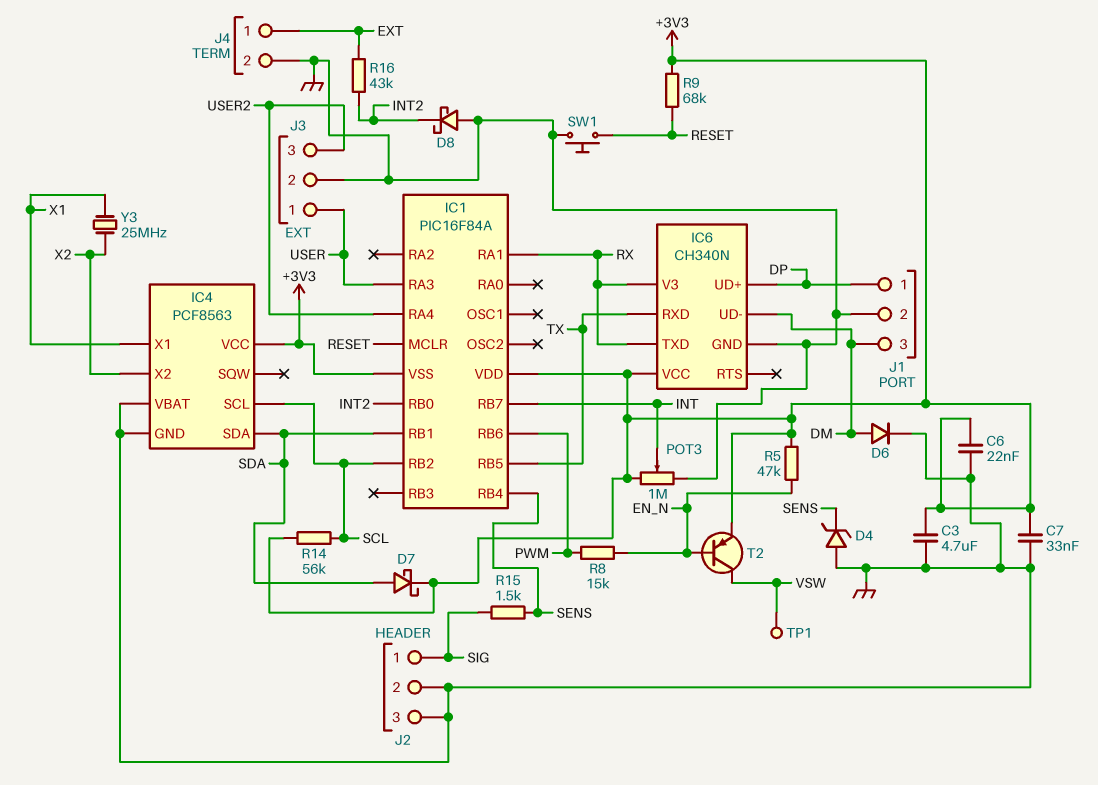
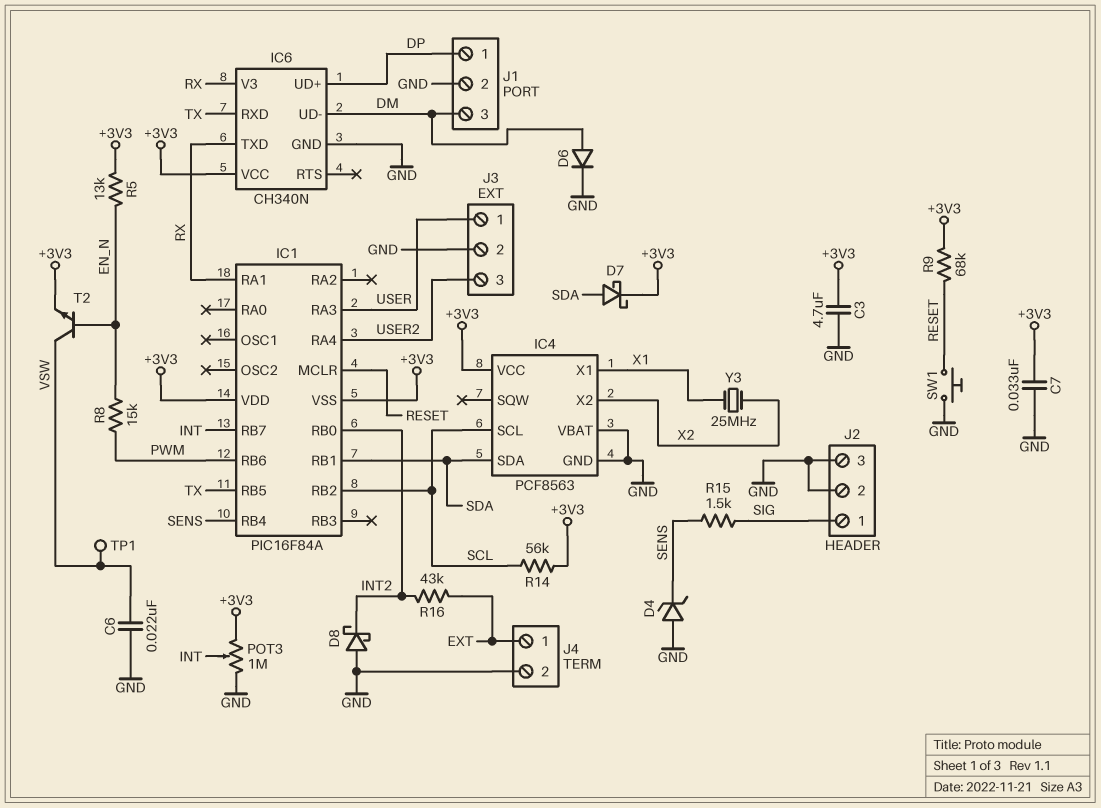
C6: 22nF (+3V3, GND) -> 22nF (GND, VSW)
R5: 47k (+3V3, EN_N) -> 13k (+3V3, EN_N)
T2: PNP (B EN_N, C VSW, E +3V3) -> NPN (B EN_N, C VSW, E +3V3)

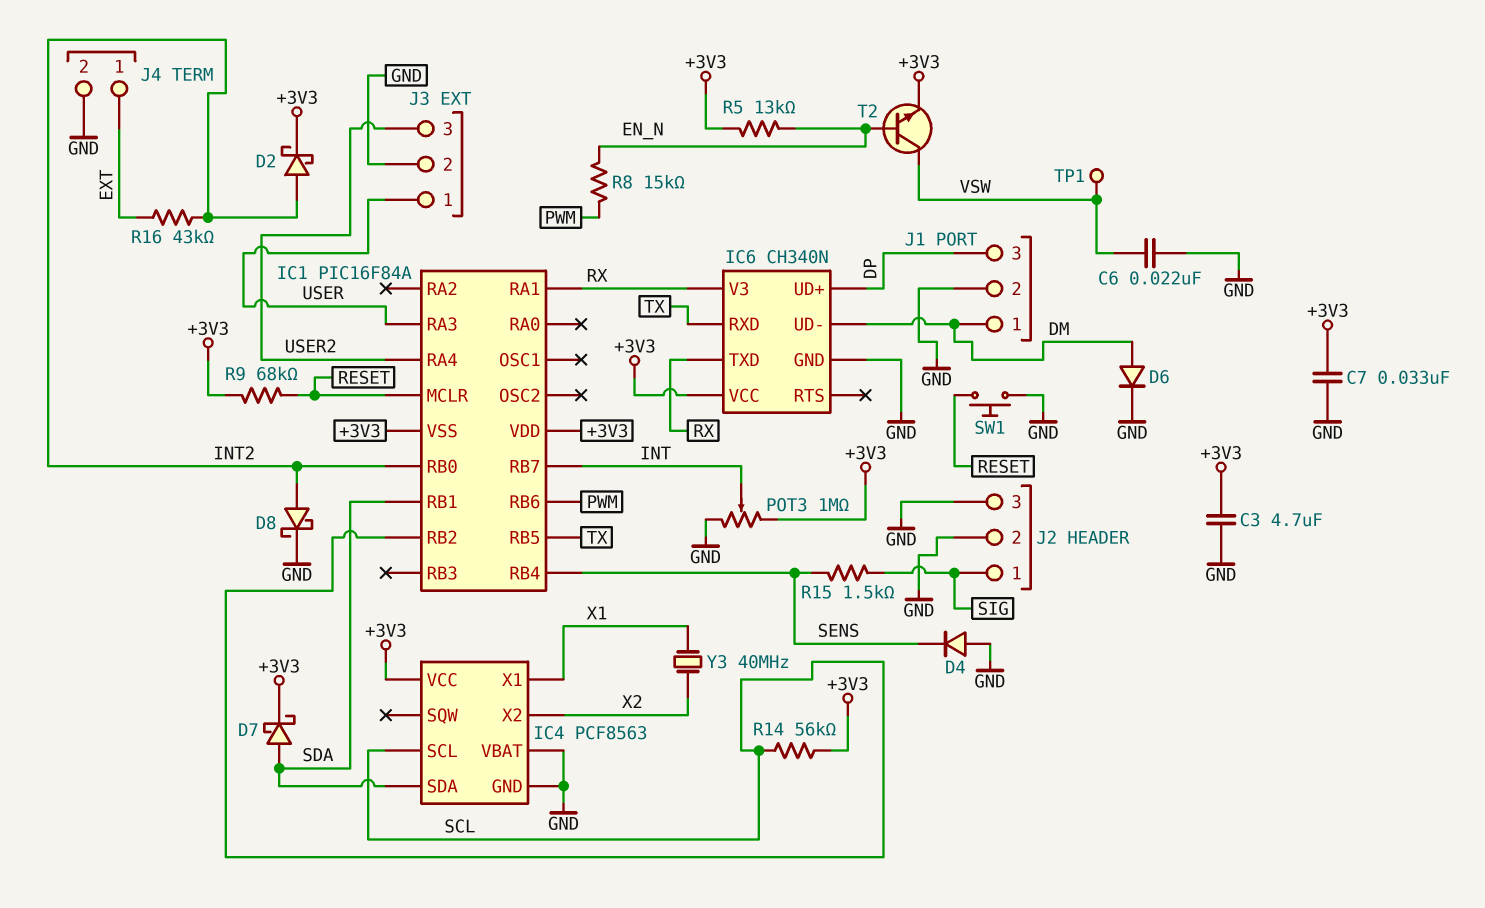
D2: none -> schottky (A INT2, K +3V3)
D4: zener (A GND, K SENS) -> diode (A GND, K SENS)
D8: schottky (A GND, K INT2) -> schottky (A INT2, K GND)
J1 pin 1: DP -> DM
J1 pin 3: DM -> DP
Y3: 25MHz (X1, X2) -> 40MHz (X1, X2)

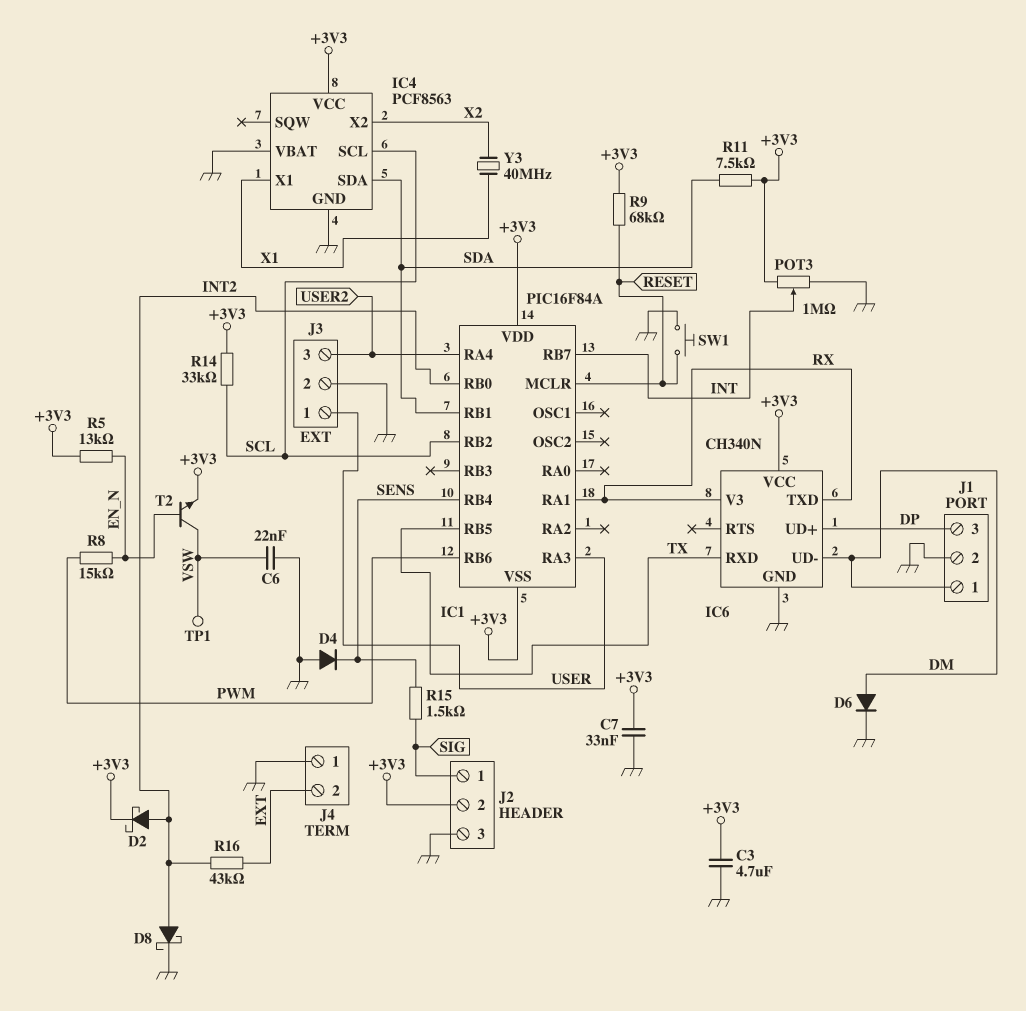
D7: schottky (A SDA, K +3V3) -> none
J2 pin 2: GND -> +3V3
J4 pin 1: EXT -> GND
J4 pin 2: GND -> EXT
R11: none -> 7.5k (+3V3, SDA)
R14: 56k (+3V3, SCL) -> 33k (+3V3, SCL)

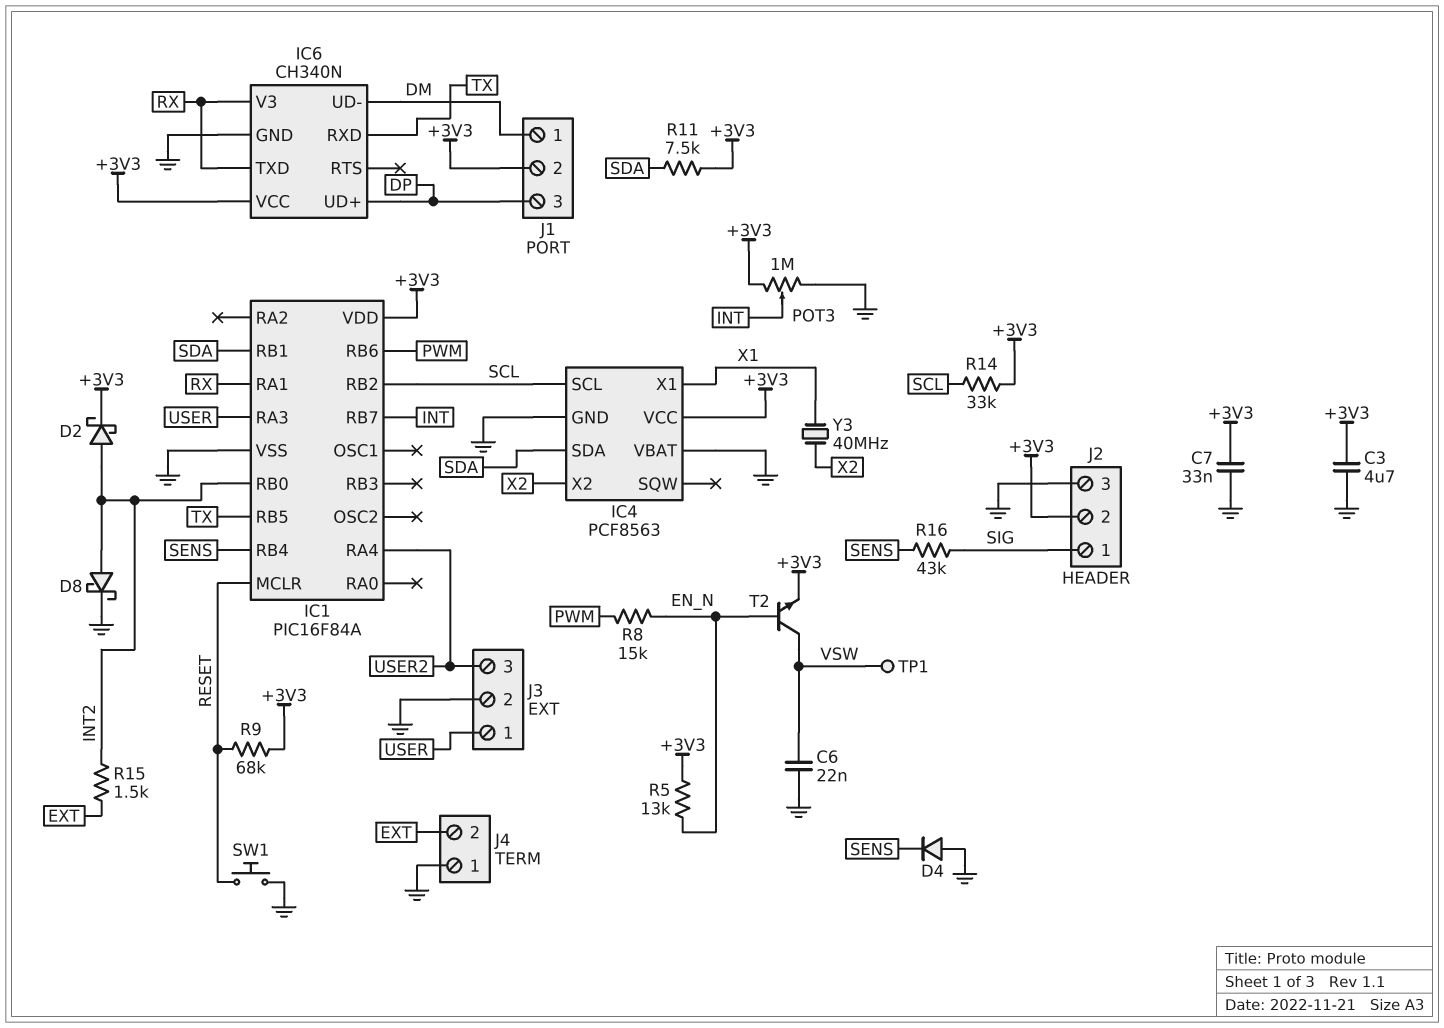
D6: diode (A DM, K GND) -> none
IC1 pin VSS: +3V3 -> GND
J1 pin 2: GND -> +3V3
R15: 1.5k (SENS, SIG) -> 1.5k (EXT, INT2)
R16: 43k (EXT, INT2) -> 43k (SENS, SIG)

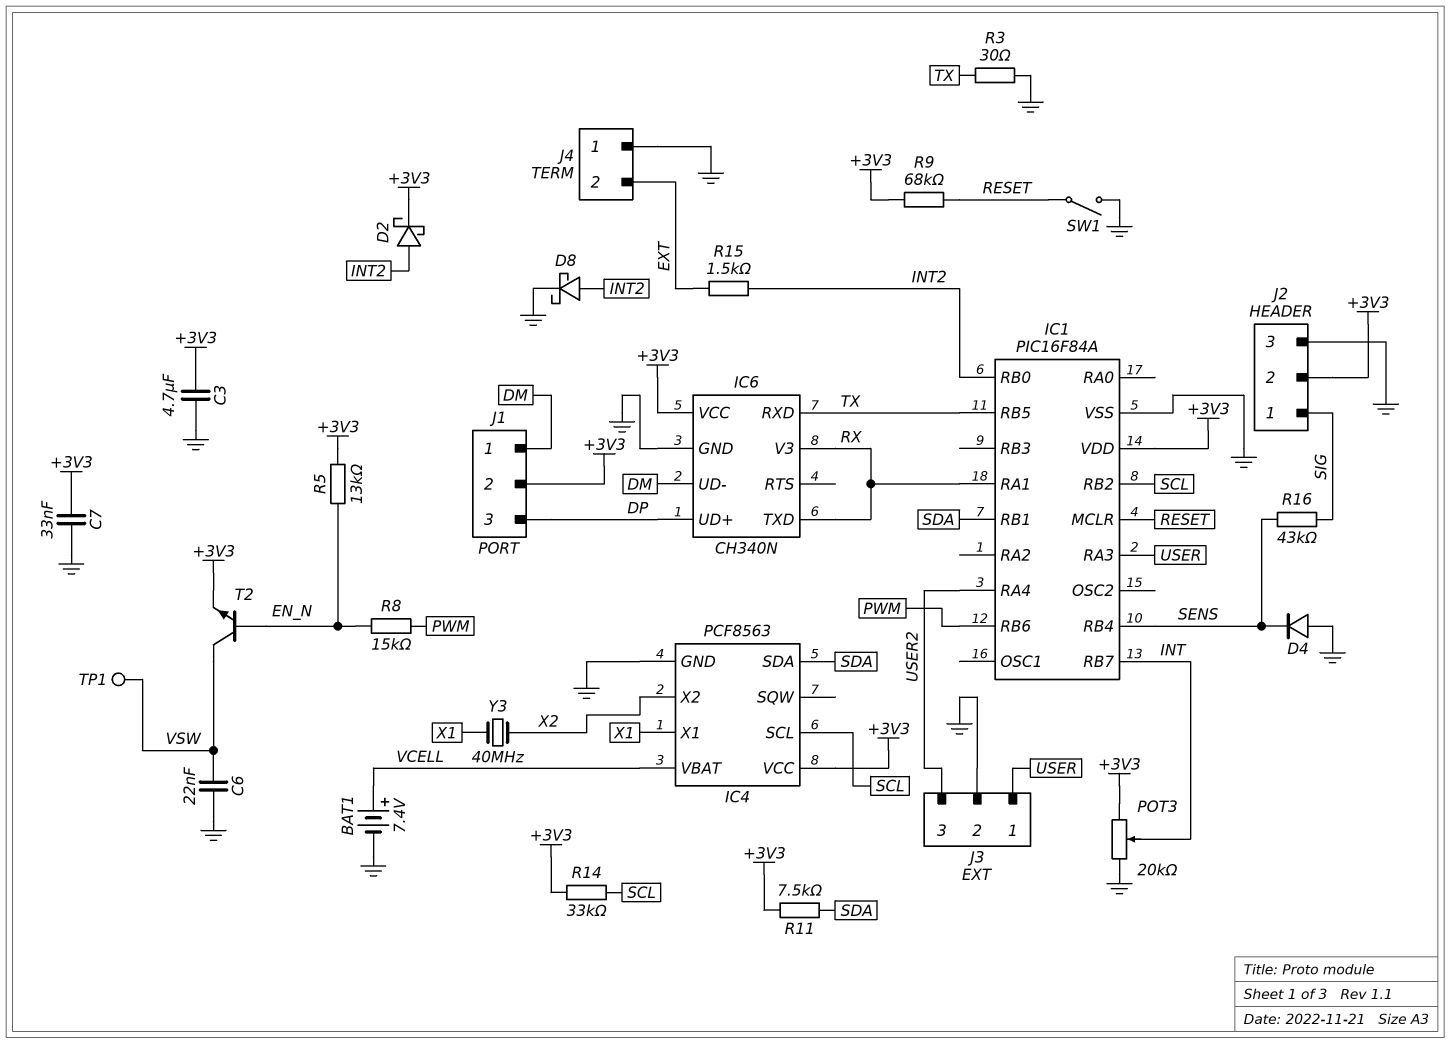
BAT1: none -> 7.4V (plus VCELL, minus GND)
IC4 pin VBAT: GND -> VCELL
POT3: 1M (+3V3, GND, wiper INT) -> 20k (+3V3, GND, wiper INT)
R3: none -> 30 (GND, TX)
SW1: button (GND, RESET) -> switch (GND, RESET)

